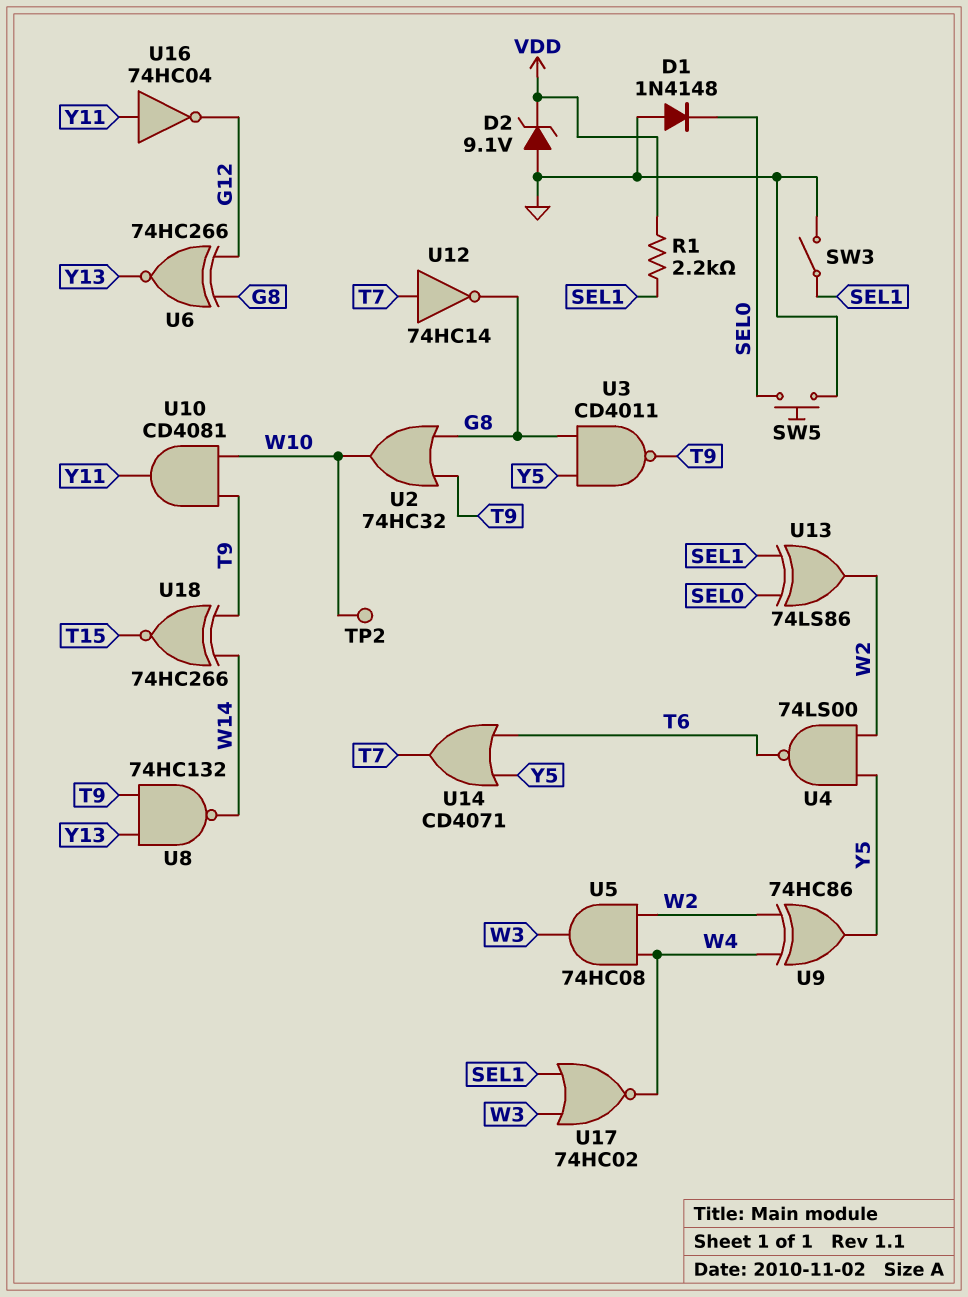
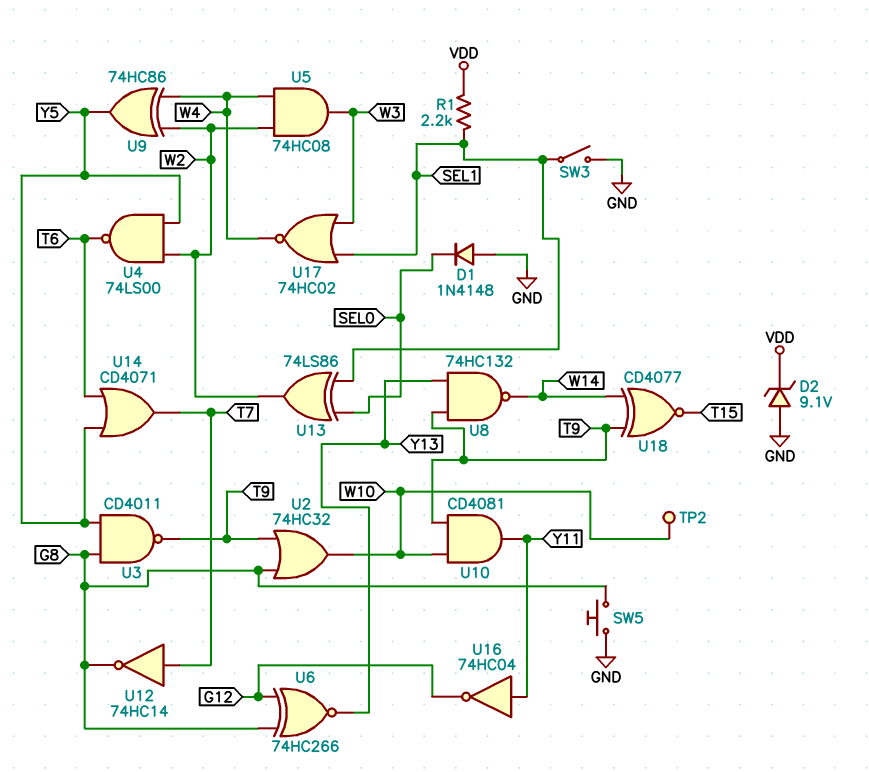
SW5: button (GND, SEL0) -> button (G8, GND)
U18: XNOR 74HC266 (in T9, in W14, out T15) -> XNOR CD4077 (in T9, in W14, out T15)

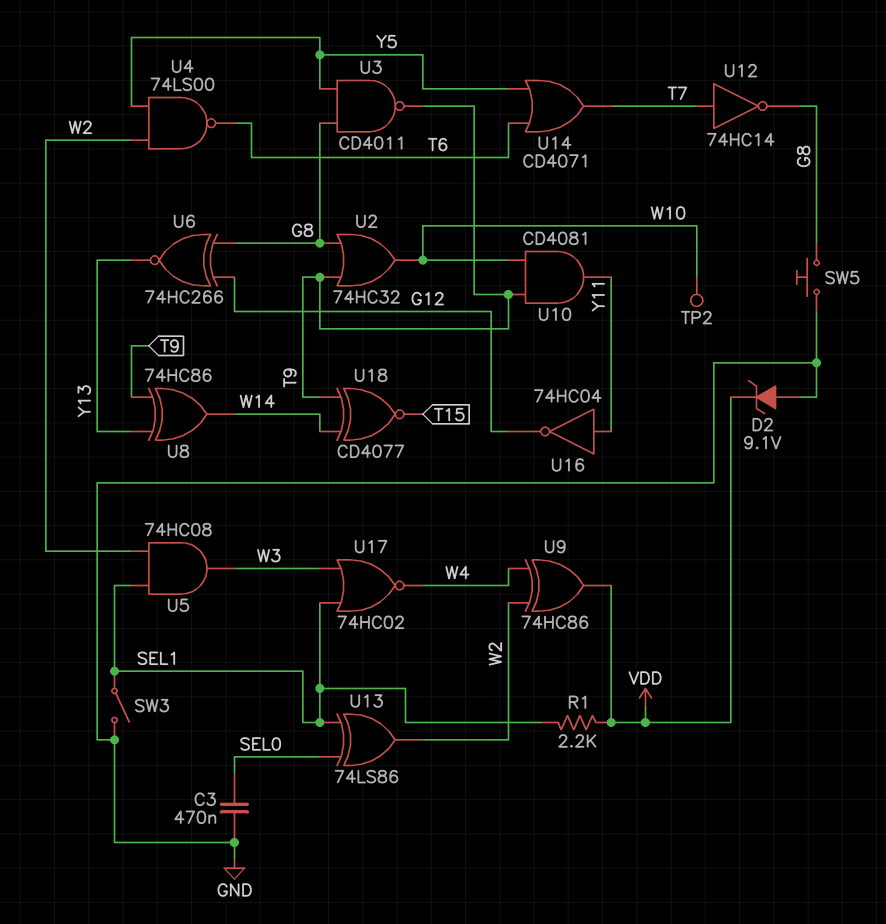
C3: none -> 470nF (GND, SEL0)
D1: diode 1N4148 (A GND, K SEL0) -> none
U5: AND 74HC08 (in W2, in W4, out W3) -> AND 74HC08 (in SEL1, in W2, out W3)
U8: NAND 74HC132 (in T9, in Y13, out W14) -> XOR 74HC86 (in T9, in Y13, out W14)
U9: XOR 74HC86 (in W2, in W4, out Y5) -> XOR 74HC86 (in W2, in W4, out VDD)

